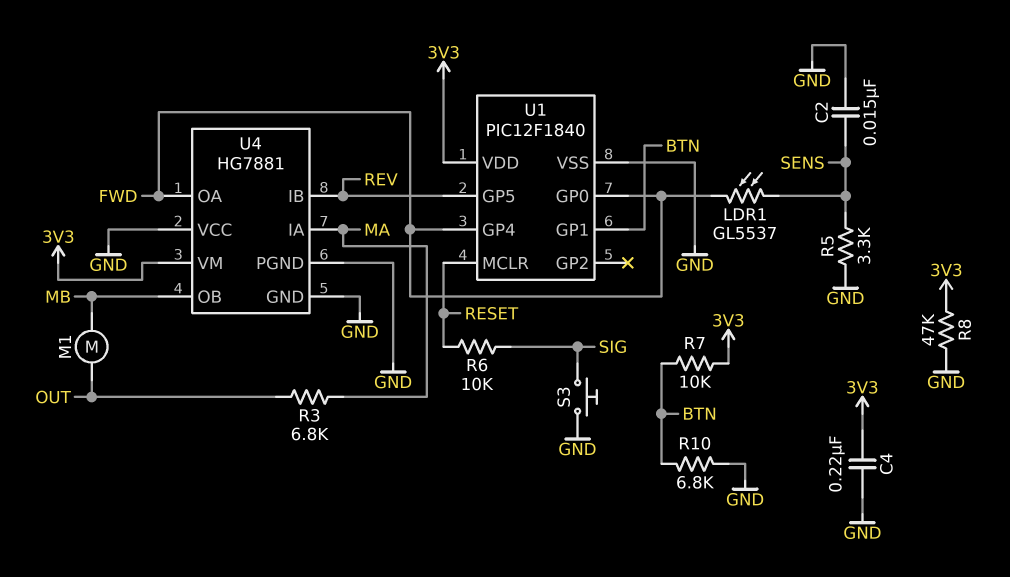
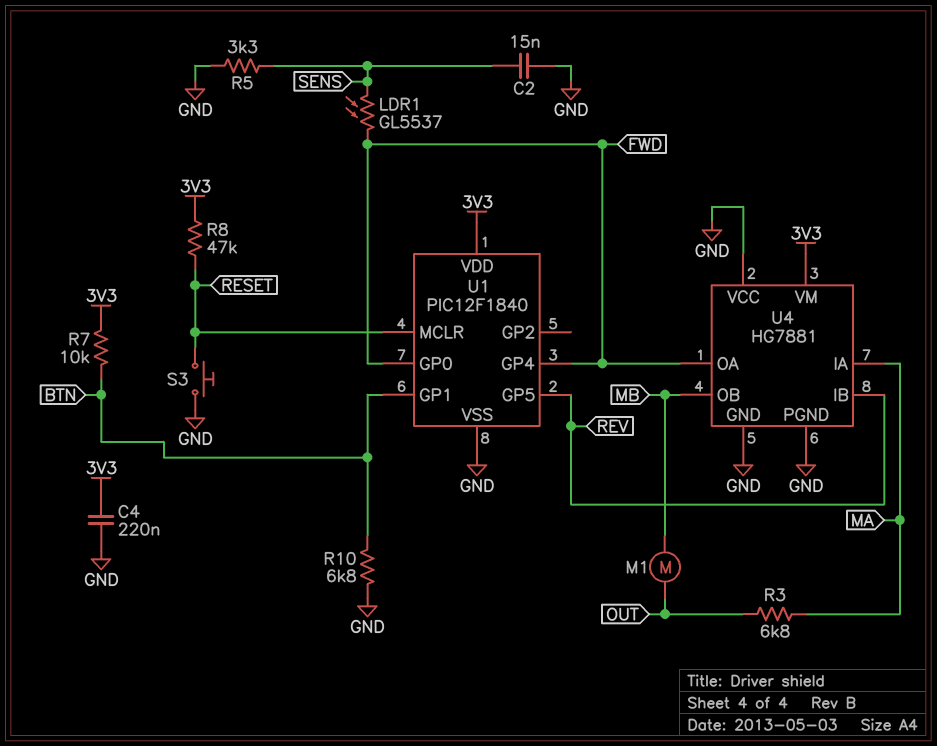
R6: 10k (RESET, SIG) -> none
R8: 47k (3V3, GND) -> 47k (3V3, RESET)
S3: button (GND, SIG) -> button (GND, RESET)

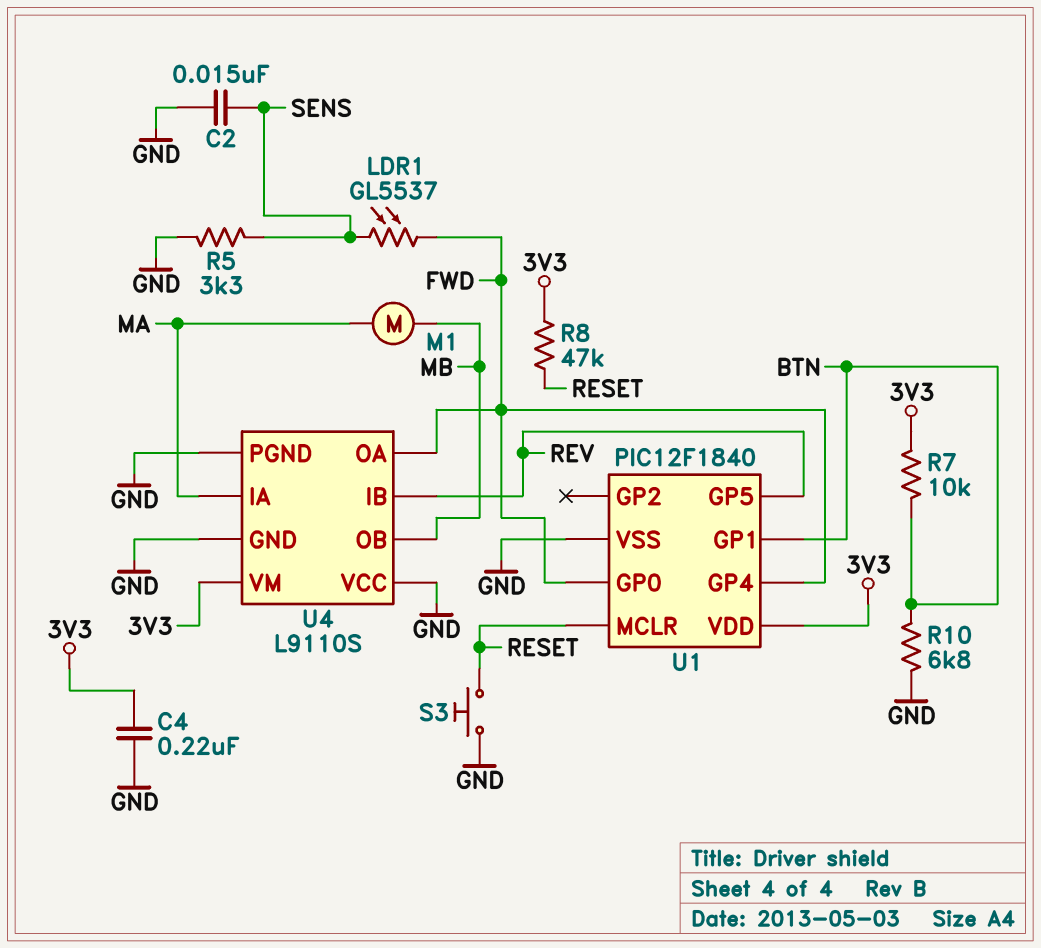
M1: motor (MB, OUT) -> motor (MA, MB)
R3: 6.8k (MA, OUT) -> none
U4: HG7881 -> L9110S

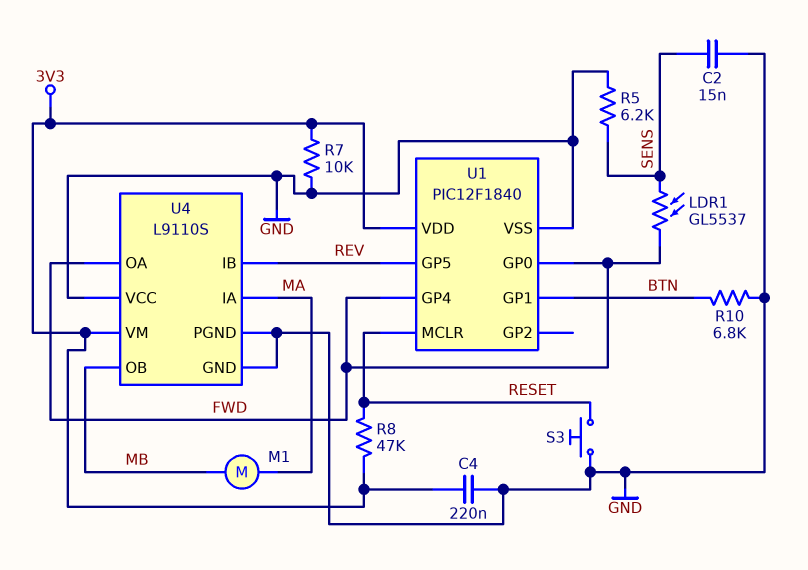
R5: 3.3k (GND, SENS) -> 6.2k (GND, SENS)
R7: 10k (3V3, BTN) -> 10k (3V3, GND)

